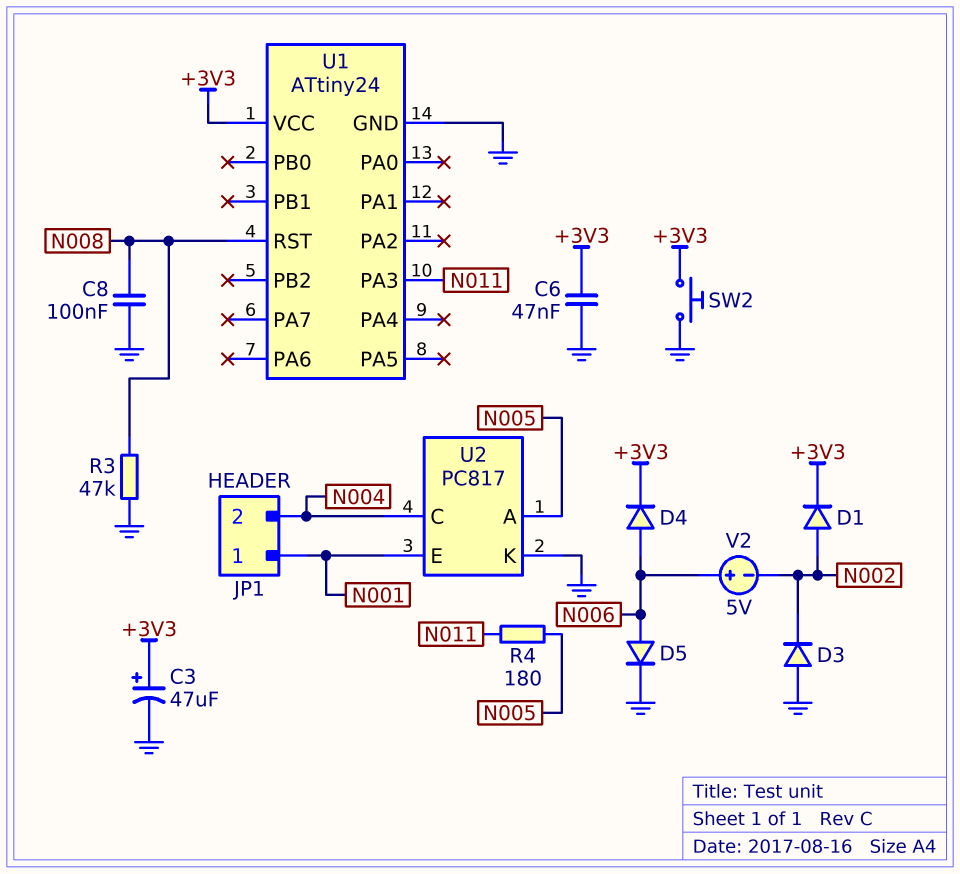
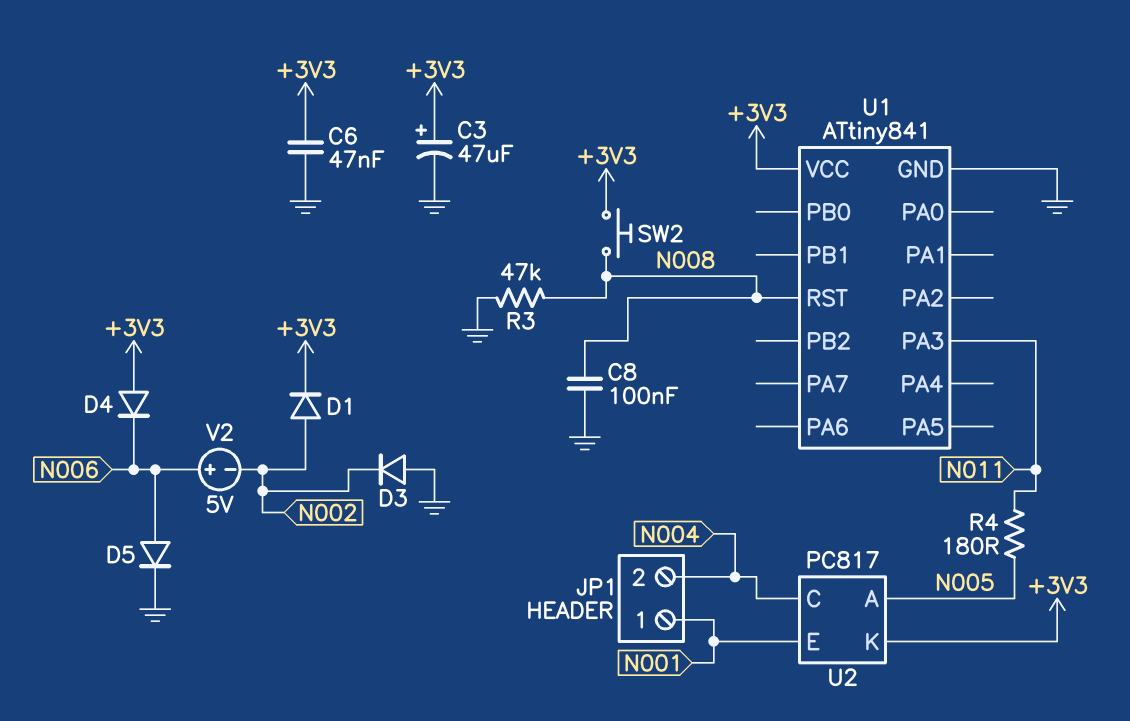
D4: diode (A N006, K +3V3) -> diode (A +3V3, K N006)
SW2: button (+3V3, GND) -> button (+3V3, N008)
U1: ATtiny24 -> ATtiny841
U2 pin K: GND -> +3V3

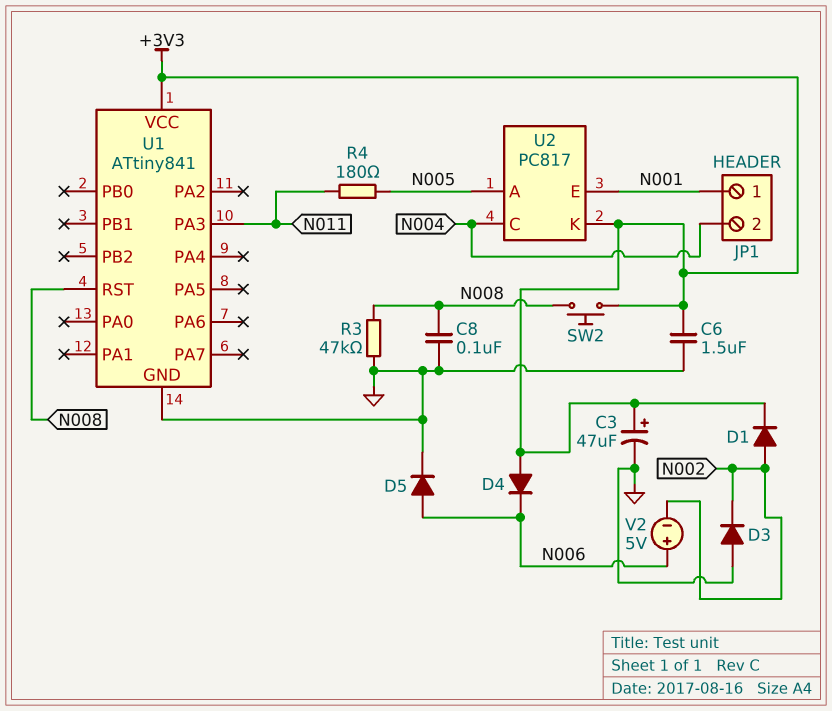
C6: 47nF (+3V3, GND) -> 1.5uF (+3V3, GND)

